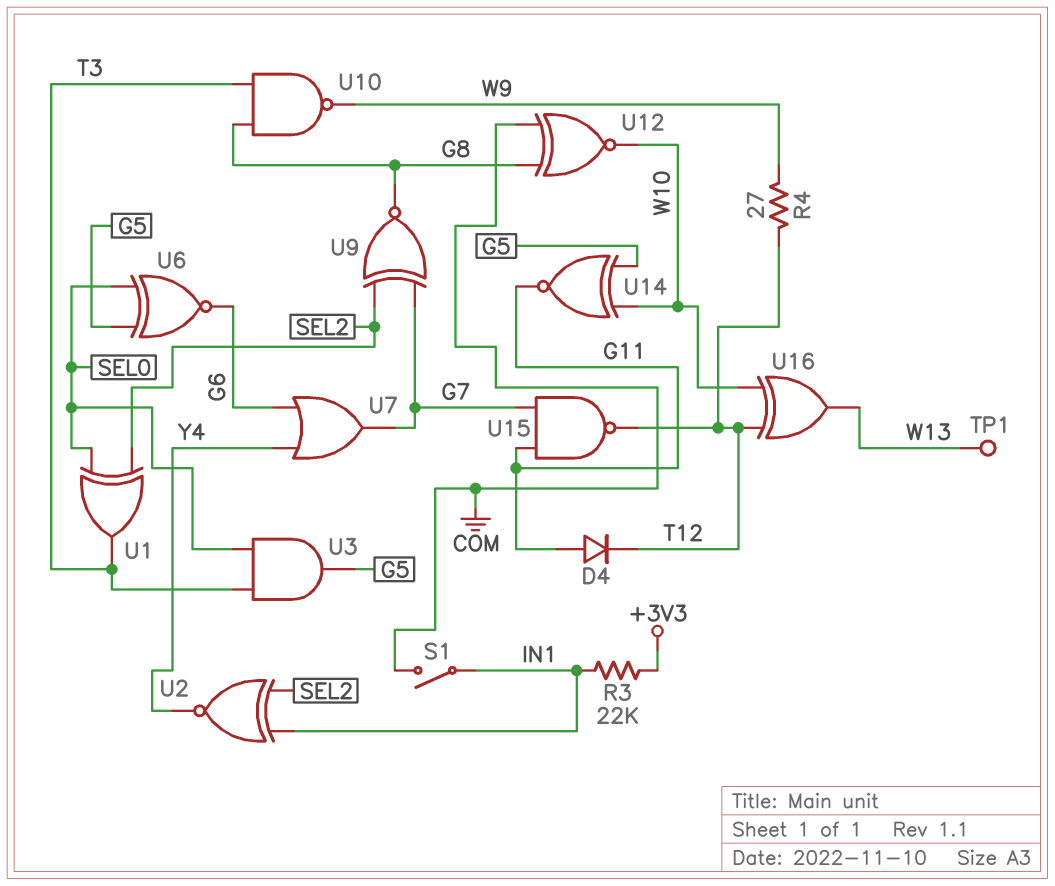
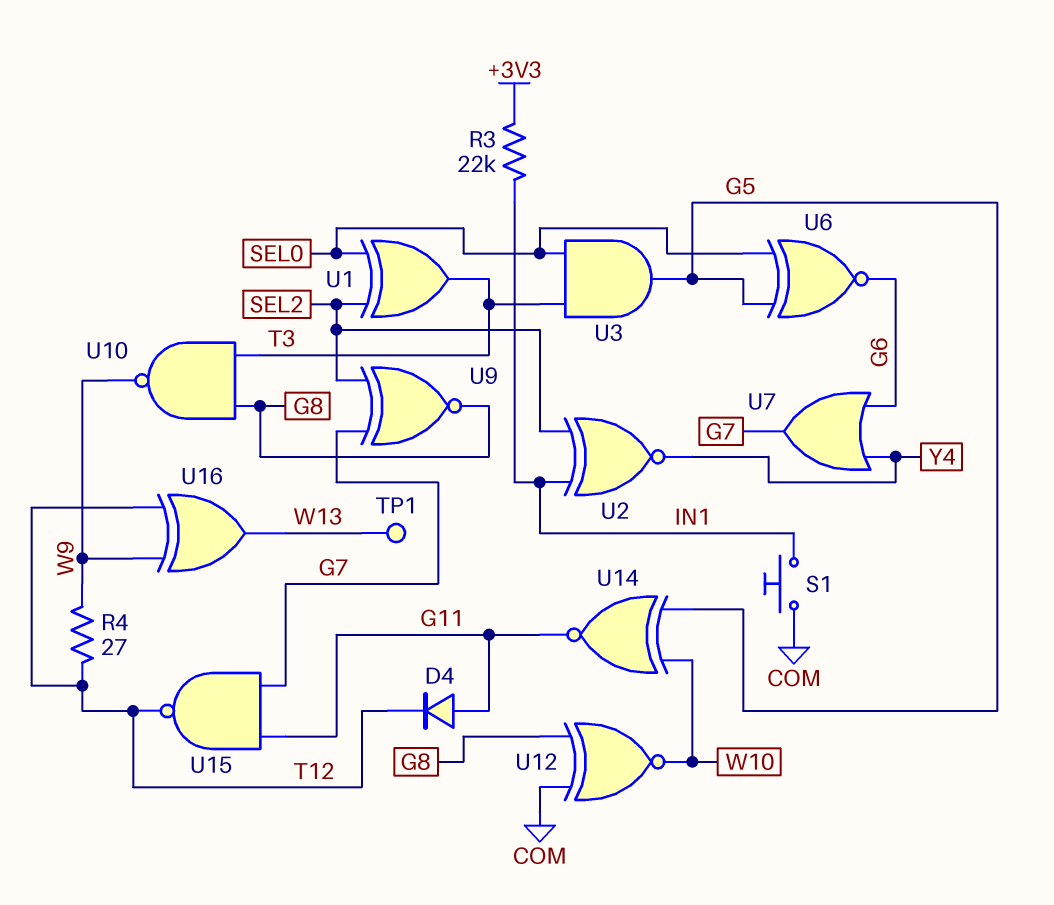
S1: switch (COM, IN1) -> button (COM, IN1)
U16: XOR (in T12, in W10, out W13) -> XOR (in T12, in W9, out W13)

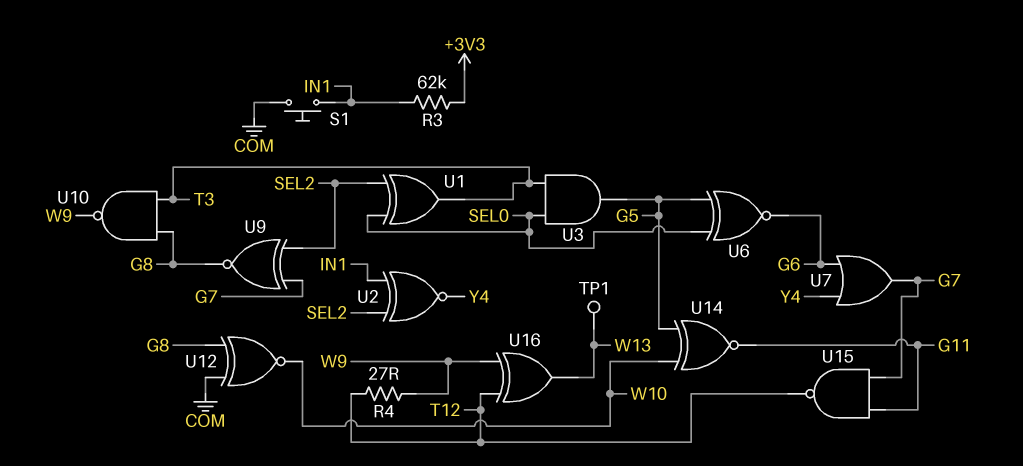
D4: diode (A G11, K T12) -> none
R3: 22k (+3V3, IN1) -> 62k (+3V3, IN1)

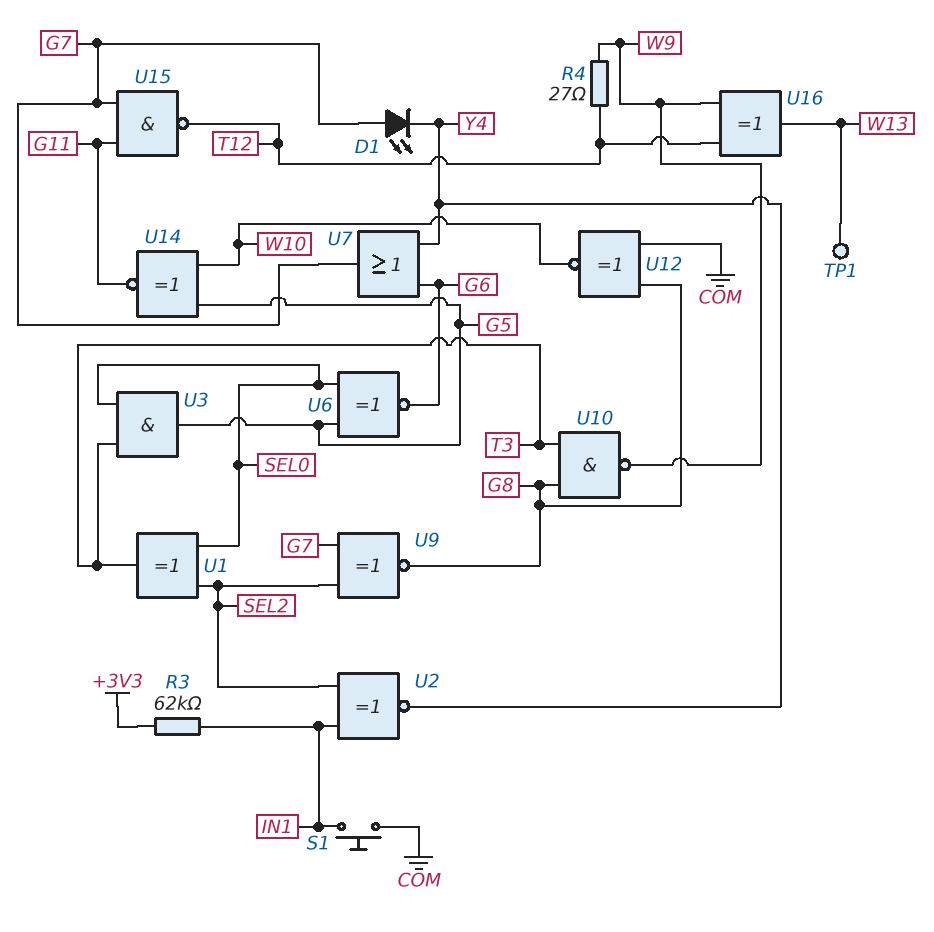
D1: none -> LED (A G7, K Y4)

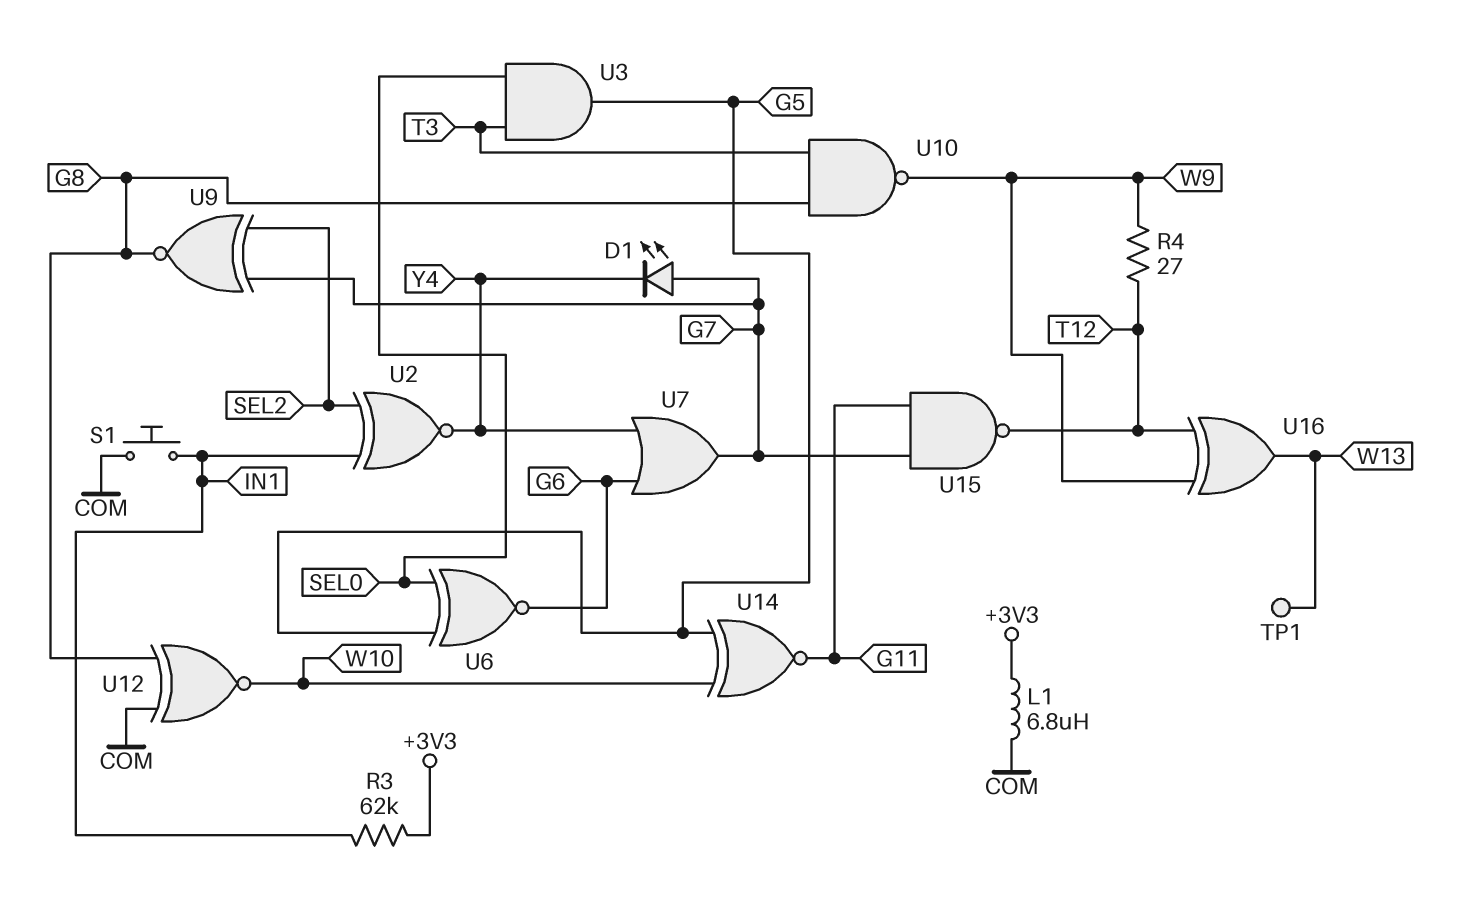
L1: none -> 6.8uH (+3V3, COM)
U1: XOR (in SEL0, in SEL2, out T3) -> none

